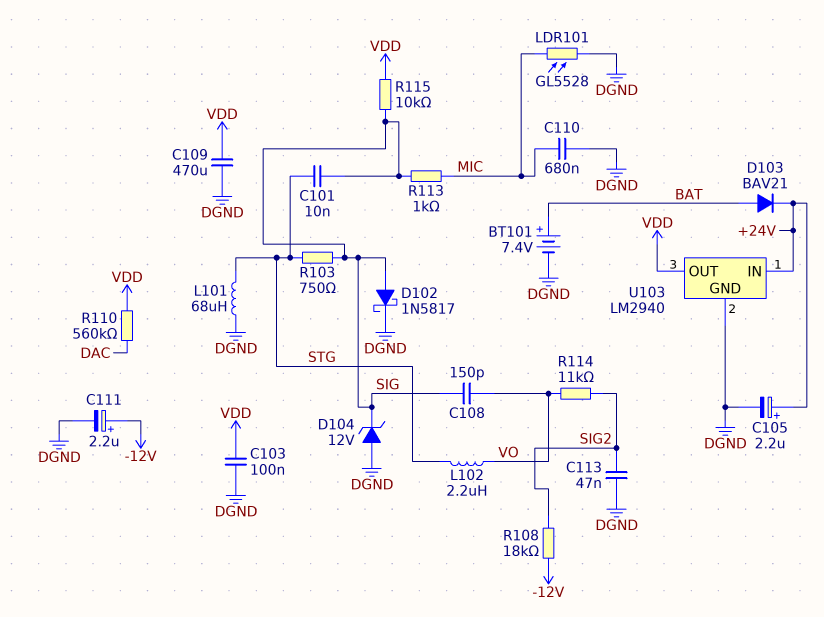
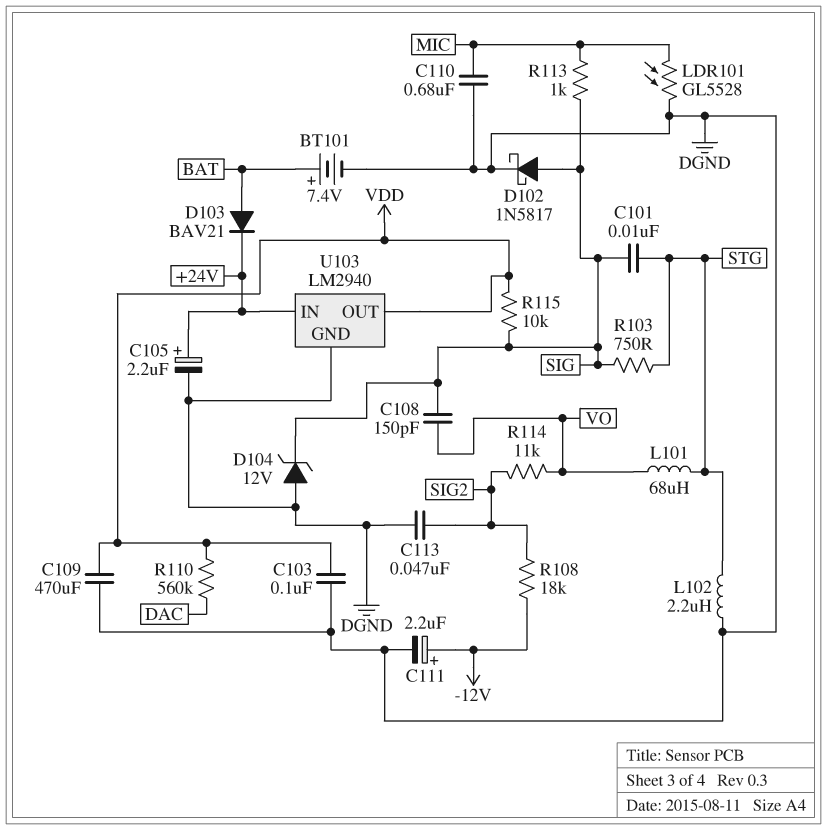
L101: 68uH (DGND, STG) -> 68uH (STG, VO)
L102: 2.2uH (STG, VO) -> 2.2uH (DGND, STG)

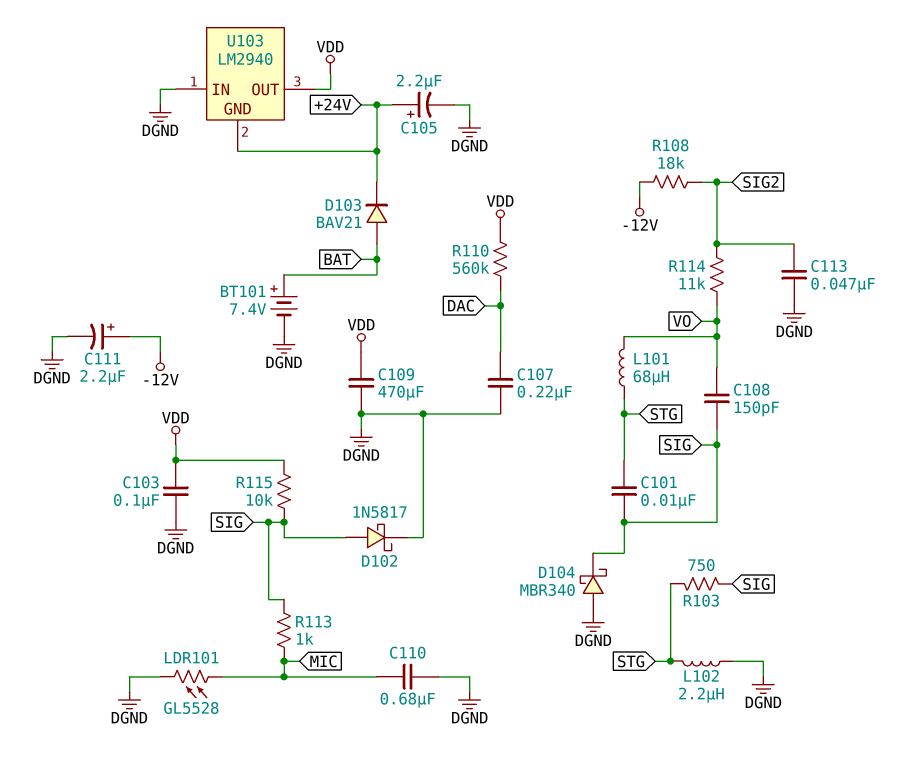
C107: none -> 220nF (DAC, DGND)
D104: zener 12V (A DGND, K SIG) -> schottky MBR340 (A DGND, K SIG)
U103 pin GND: DGND -> +24V
U103 pin IN: +24V -> DGND

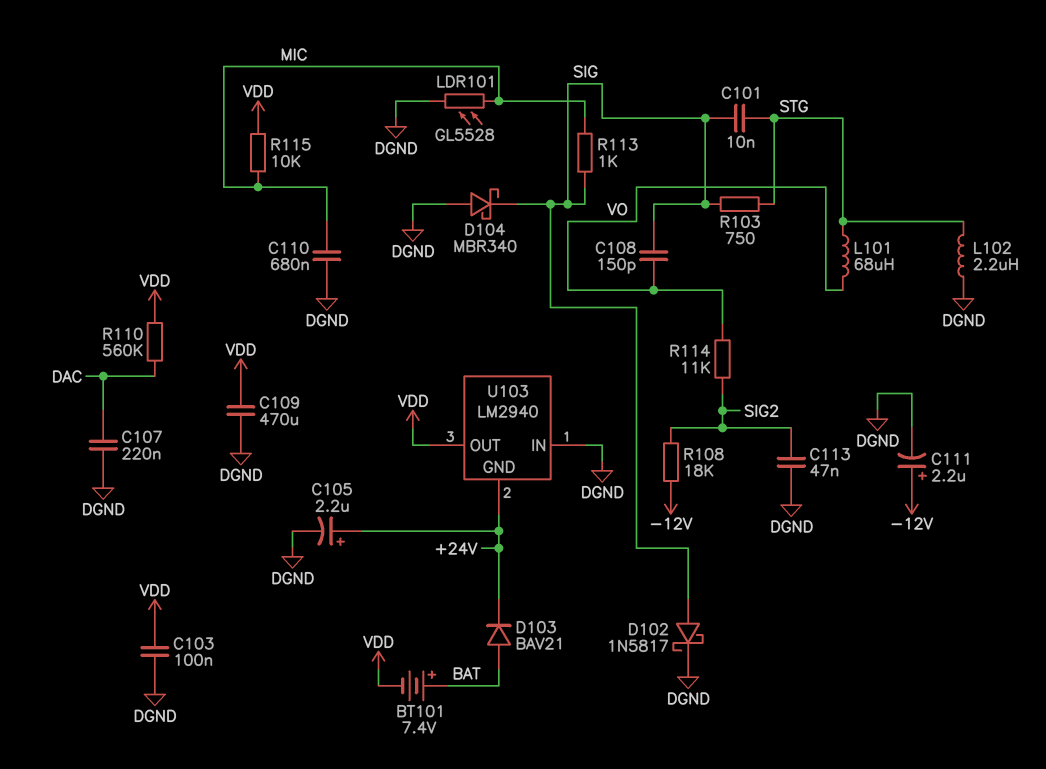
BT101: 7.4V (plus BAT, minus DGND) -> 7.4V (plus BAT, minus VDD)
R115: 10k (SIG, VDD) -> 10k (MIC, VDD)

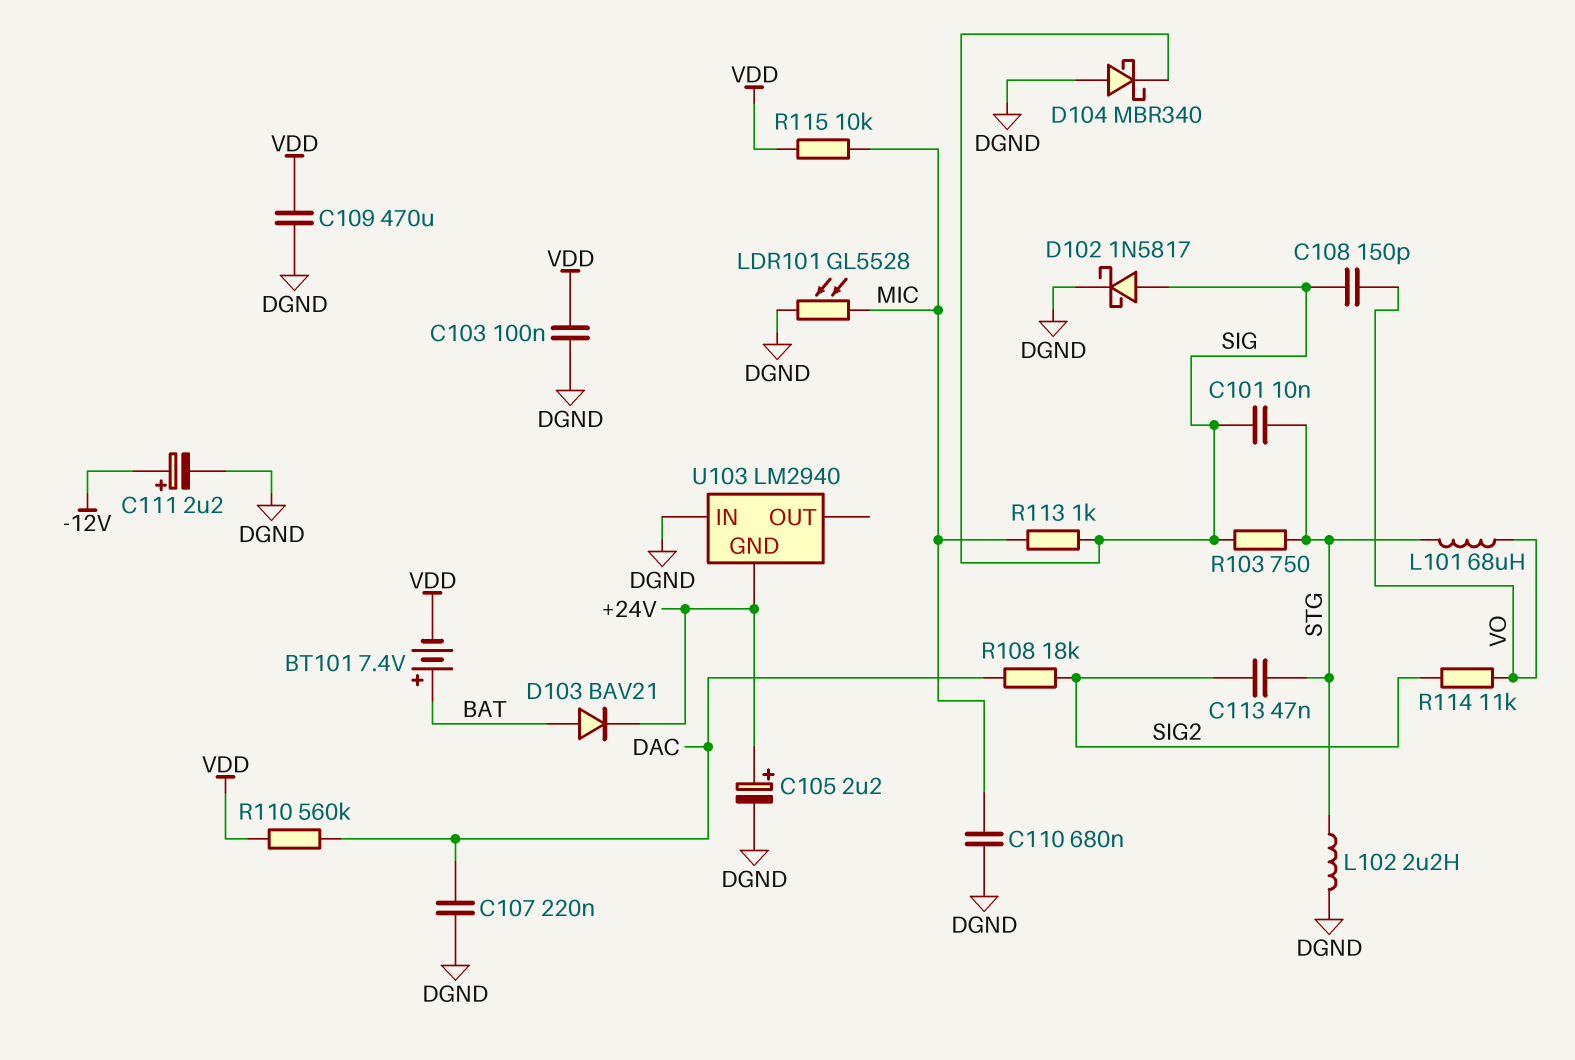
C113: 47nF (DGND, SIG2) -> 47nF (SIG2, STG)
R108: 18k (-12V, SIG2) -> 18k (DAC, SIG2)
U103 pin OUT: VDD -> none

